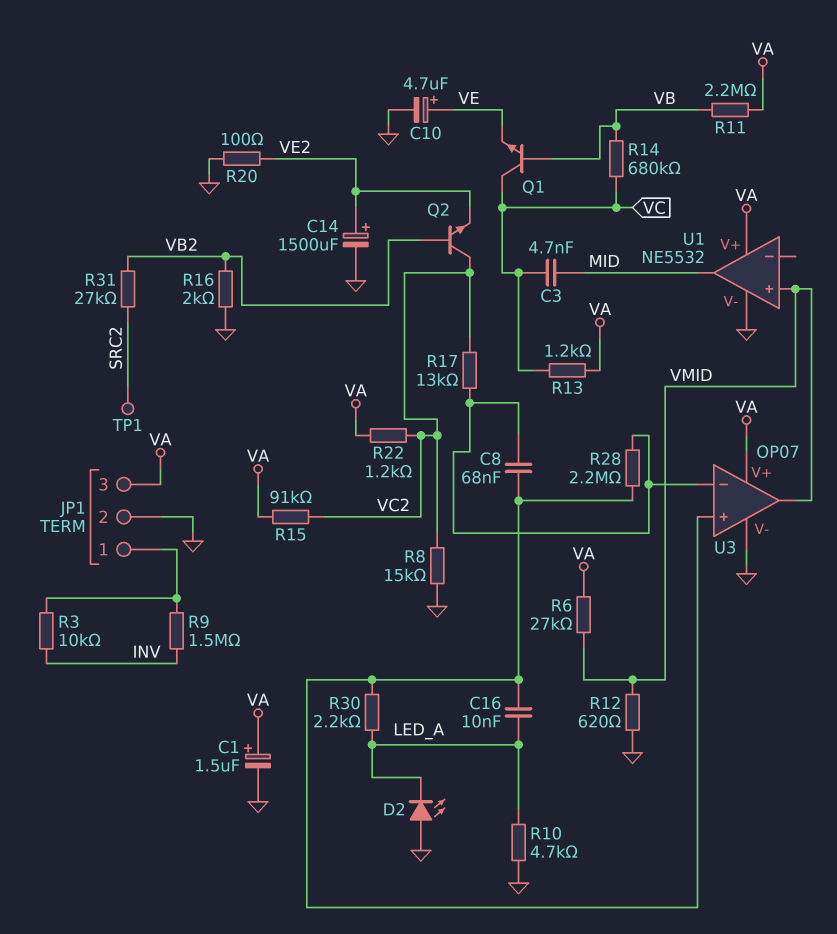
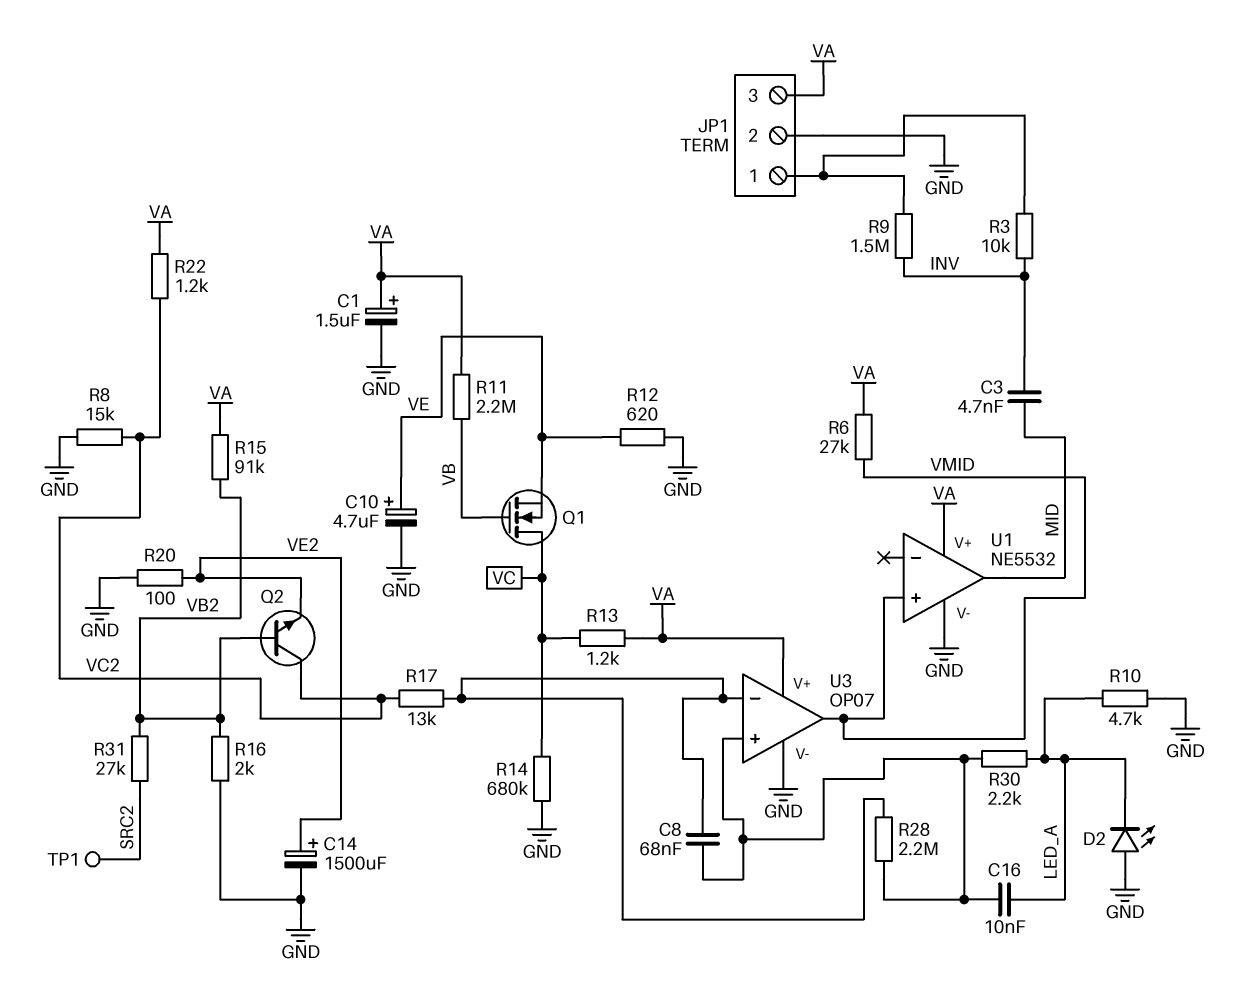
C3: 4.7nF (MID, VC) -> 4.7nF (INV, MID)
Q1: NPN (B VB, C VC, E VE) -> NMOS (G VB, D VC, S VE)
R12: 620 (GND, VMID) -> 620 (GND, VE)
R14: 680k (VB, VC) -> 680k (GND, VC)
R15: 91k (VA, VC2) -> 91k (VA, VB2)

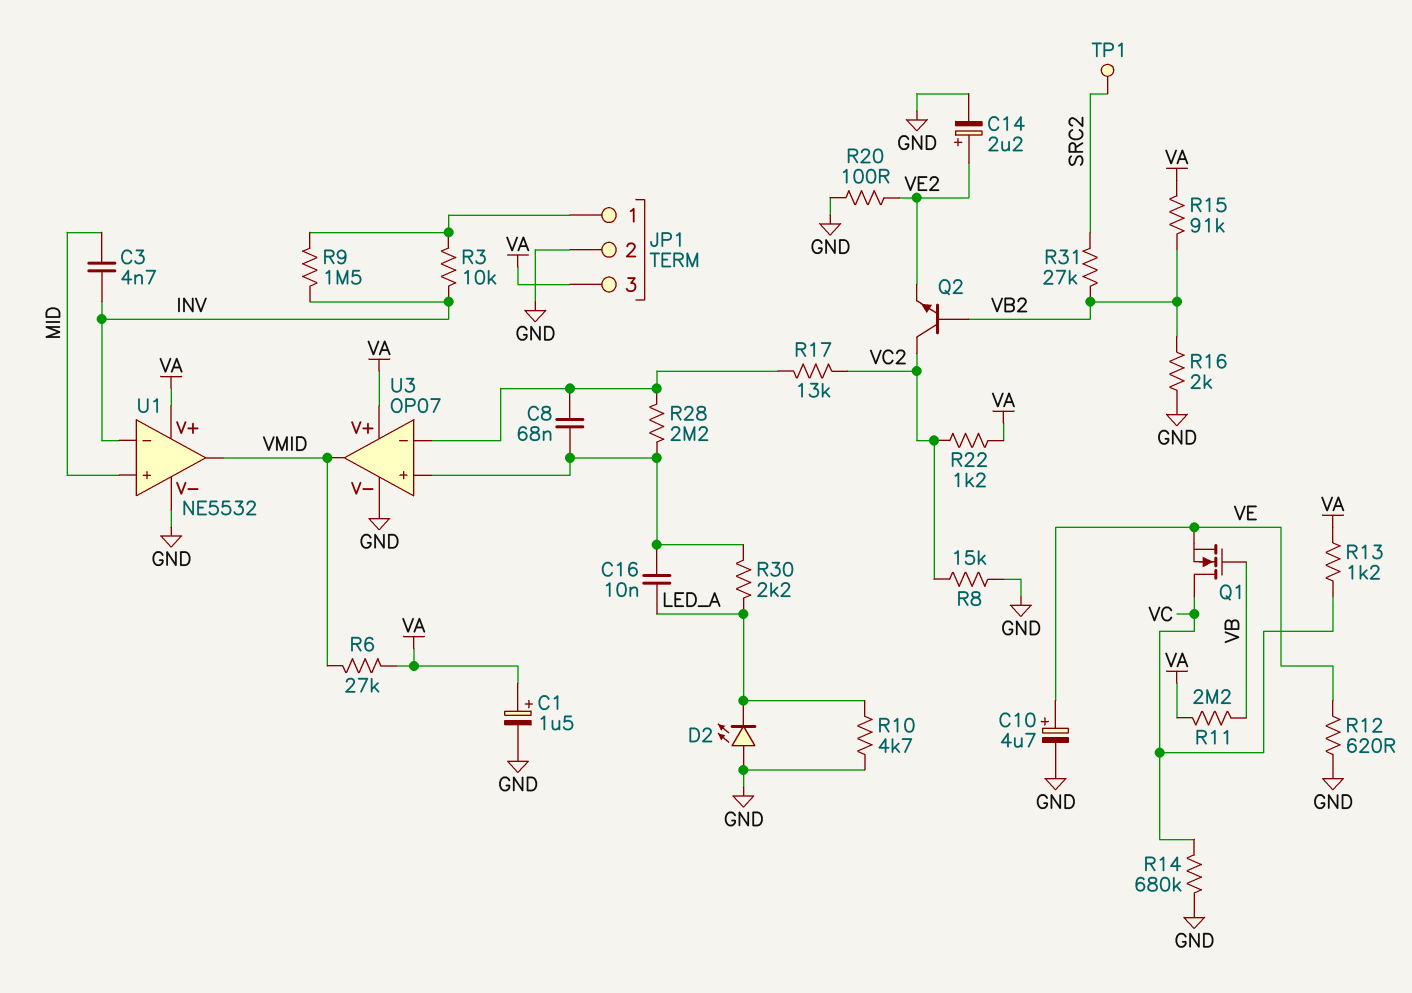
C14: 1500uF (plus VE2, minus GND) -> 2.2uF (plus VE2, minus GND)
U1 pin in+: VMID -> MID
U1 pin in-: none -> INV
U1 pin out: MID -> VMID

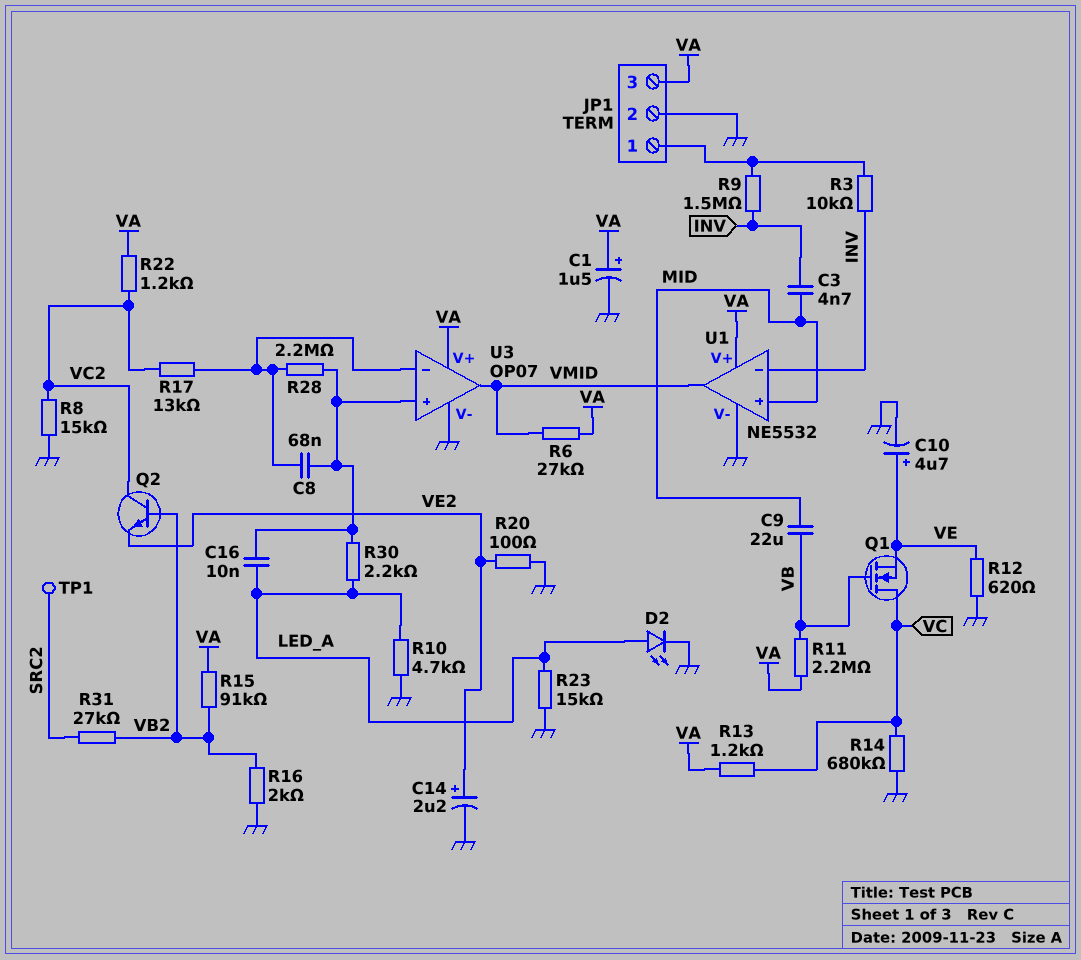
C9: none -> 22uF (MID, VB)
D2: LED (A GND, K LED_A) -> LED (A LED_A, K GND)
R23: none -> 15k (GND, LED_A)

